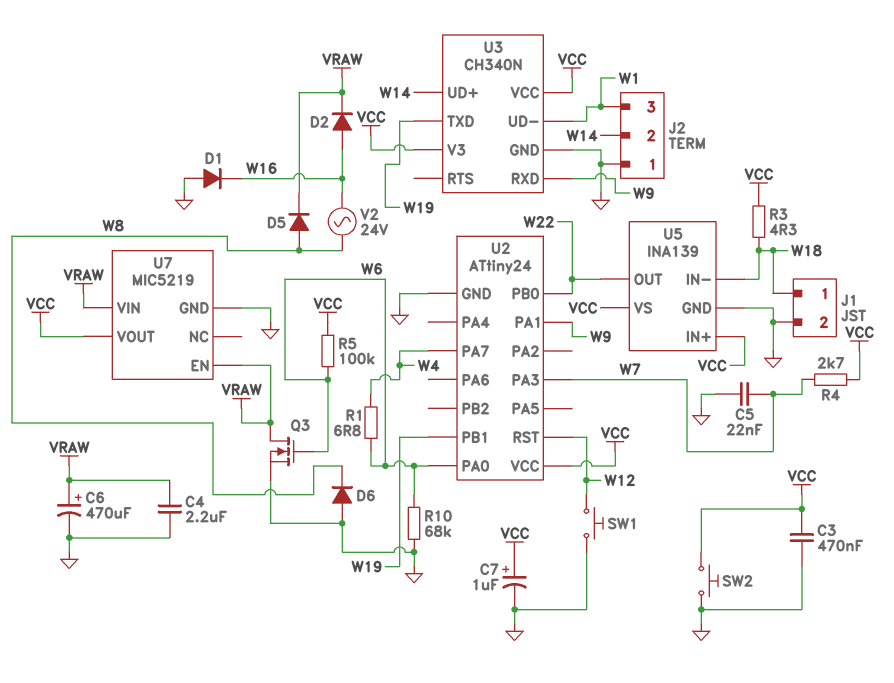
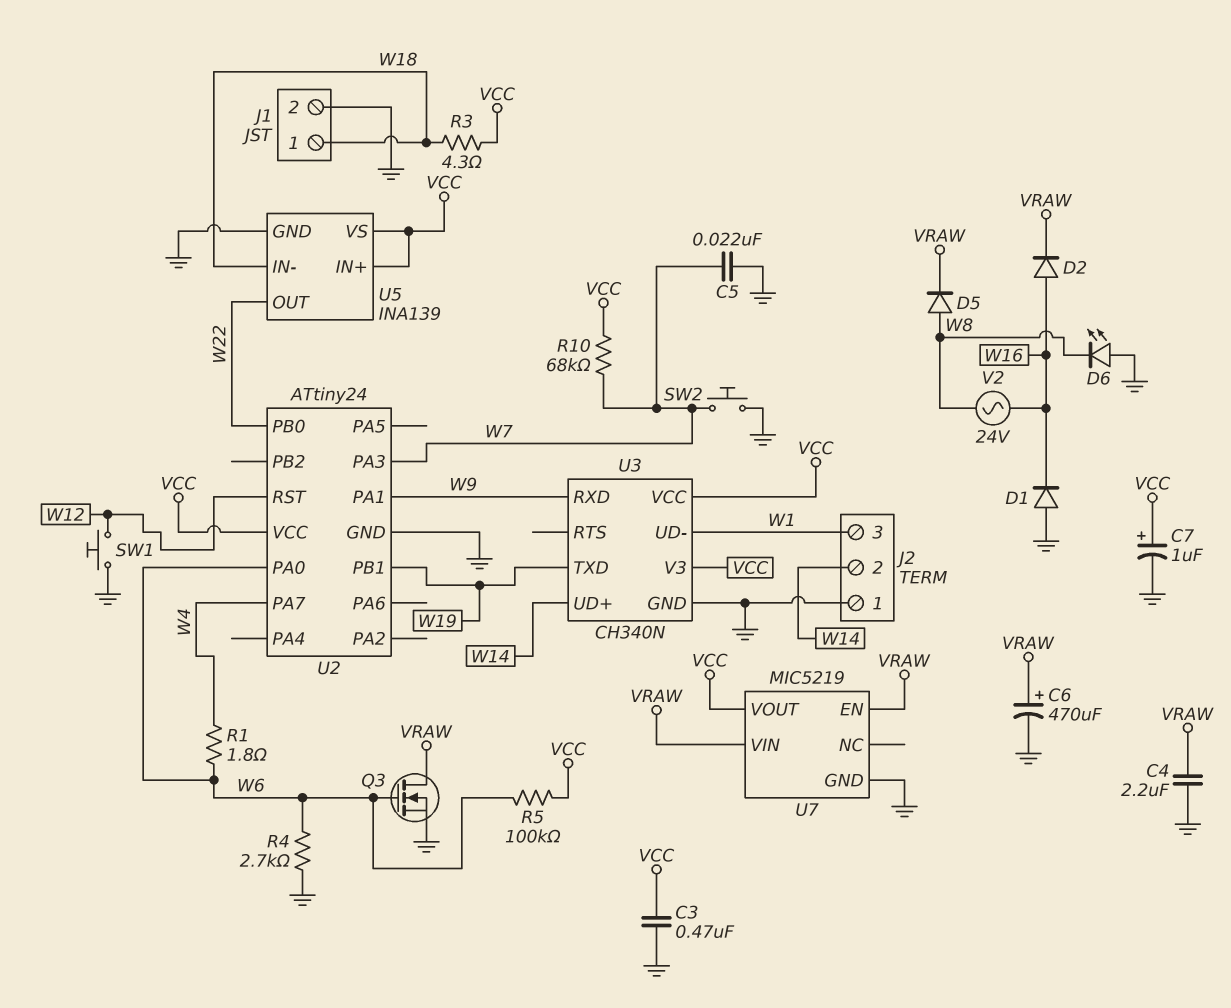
D6: diode (A GND, K W8) -> LED (A GND, K W8)
R1: 6.8 (W4, W6) -> 1.8 (W4, W6)
R4: 2.7k (VCC, W7) -> 2.7k (GND, W6)
R10: 68k (GND, W6) -> 68k (VCC, W7)
SW2: button (GND, VCC) -> button (GND, W7)

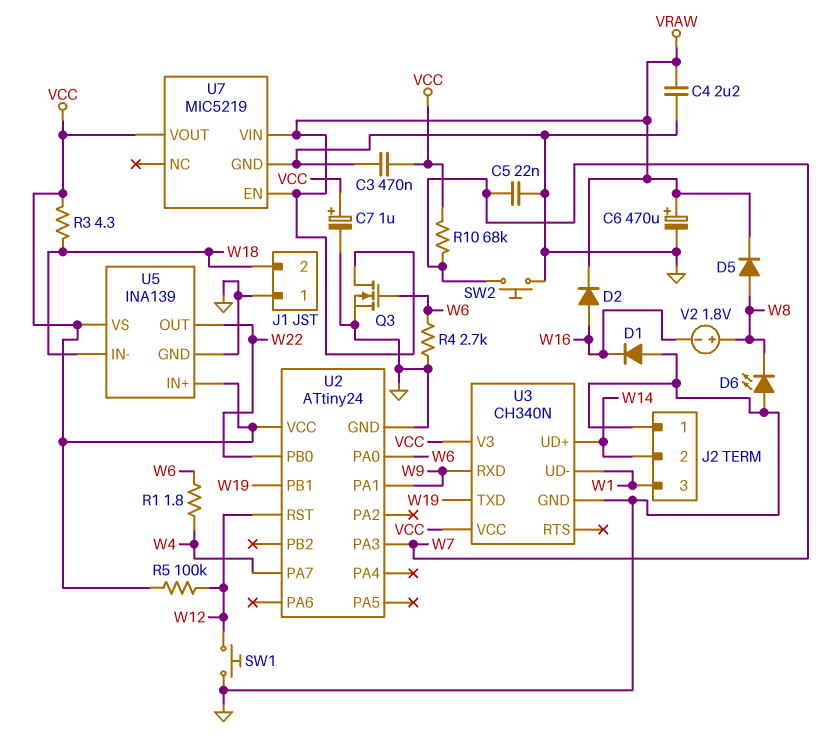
J1 pin 1: W18 -> GND
J1 pin 2: GND -> W18
R5: 100k (VCC, W6) -> 100k (VCC, W12)
V2: AC 24V (W8, W16) -> 1.8V (plus W8, minus W16)

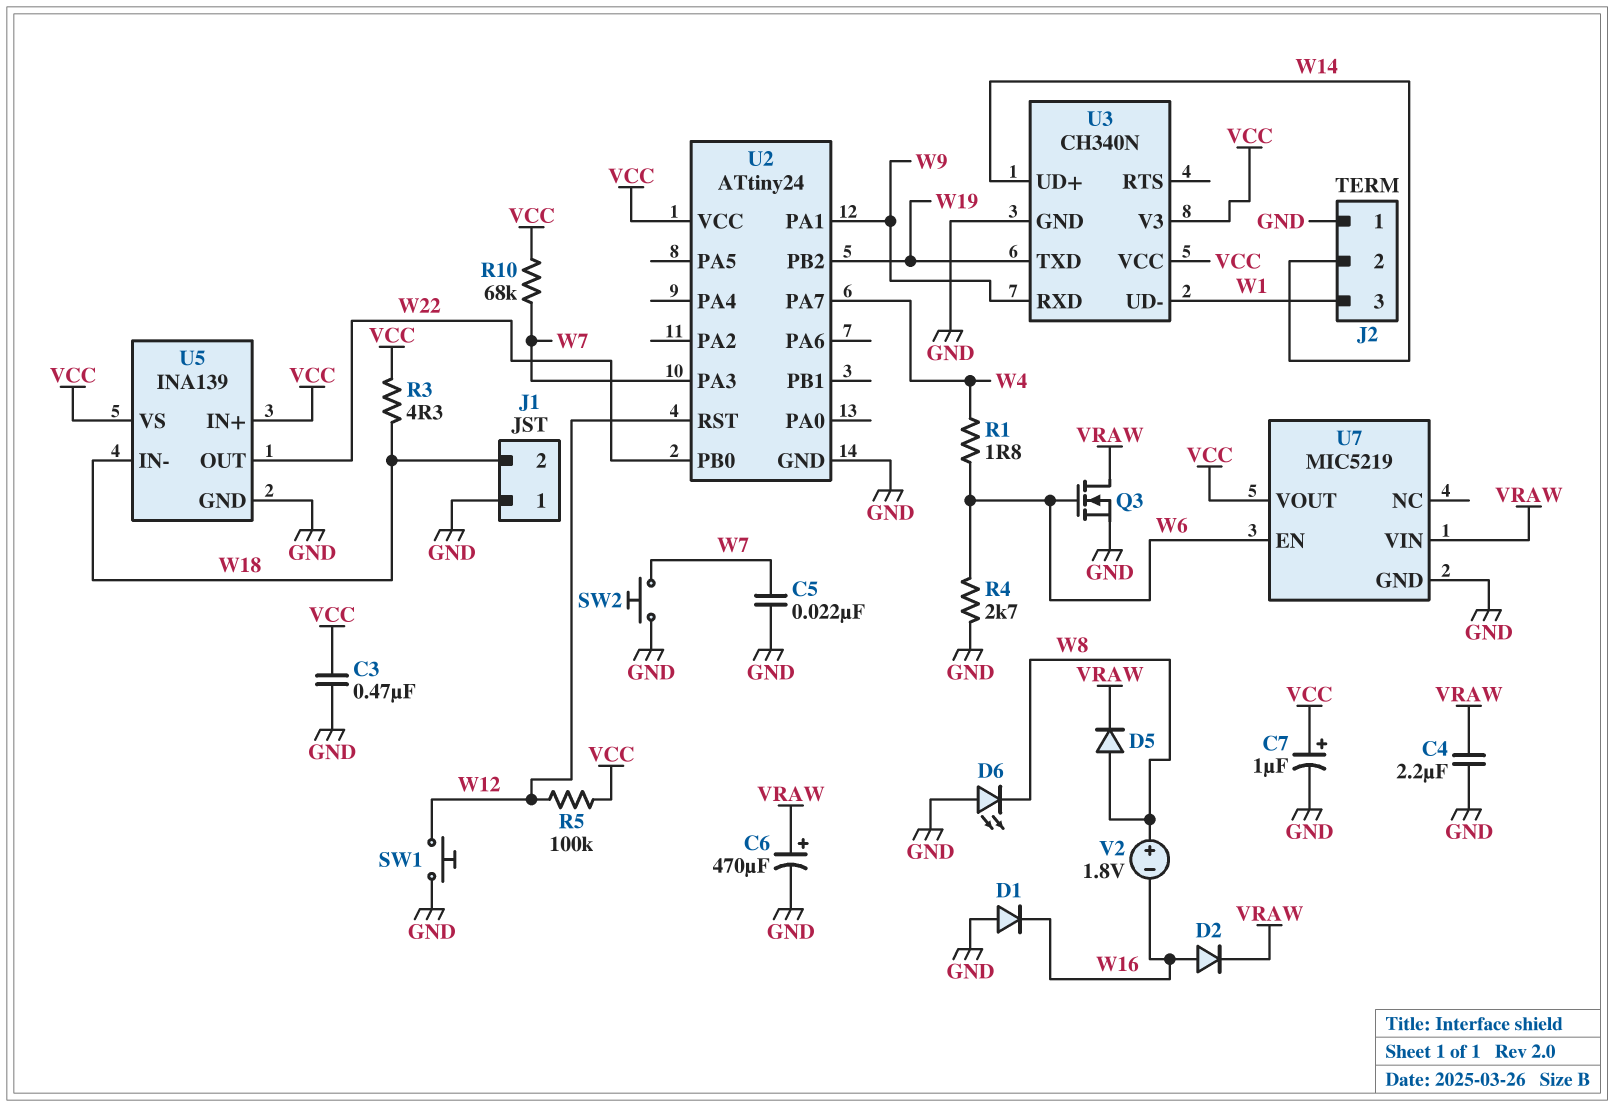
U2 pin PA0: W6 -> none
U2 pin PB1: W19 -> none
U2 pin PB2: none -> W19
U7 pin EN: VRAW -> W6

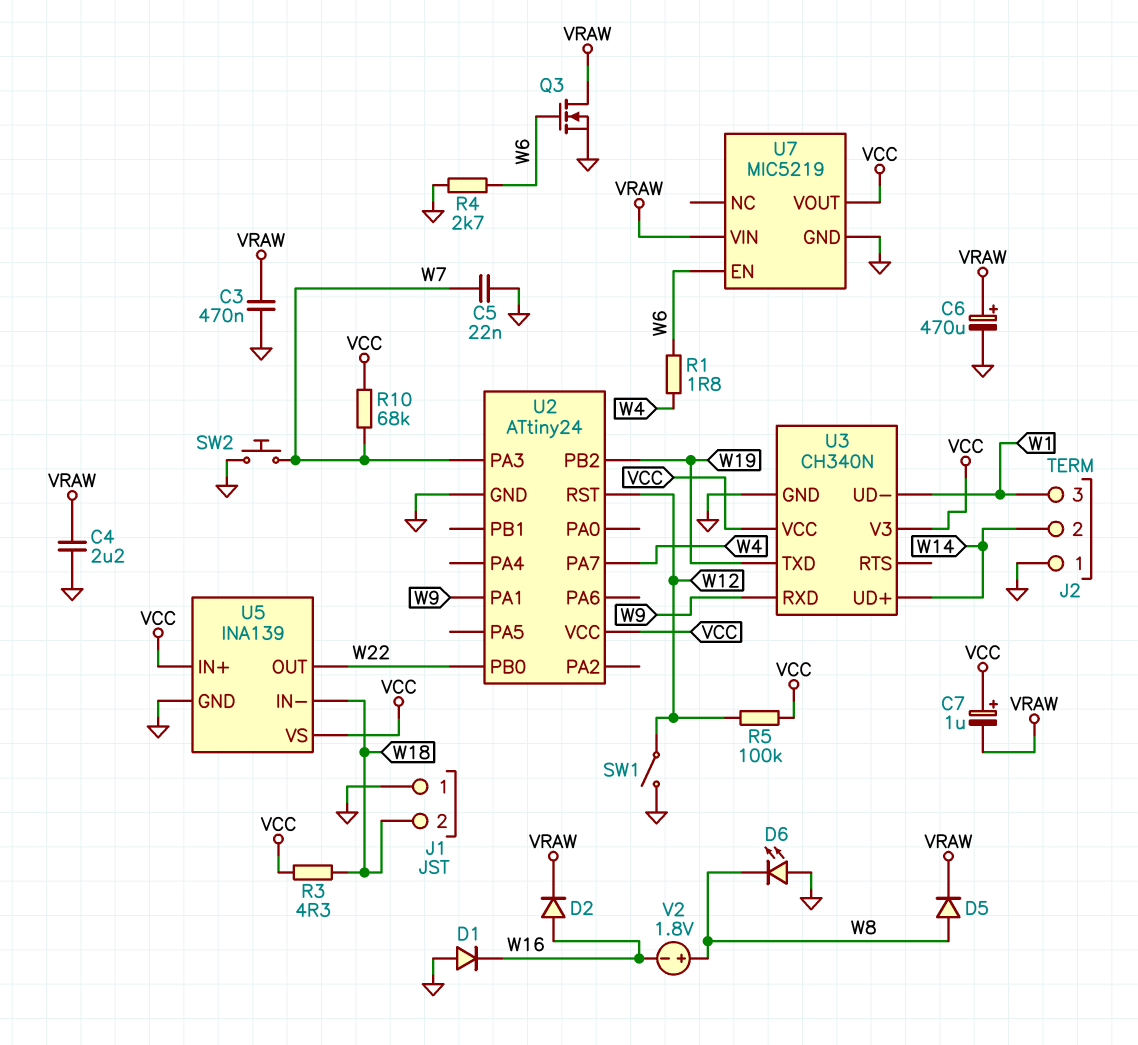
C3: 470nF (GND, VCC) -> 470nF (GND, VRAW)
C7: 1uF (plus VCC, minus GND) -> 1uF (plus VCC, minus VRAW)
SW1: button (GND, W12) -> switch (GND, W12)

